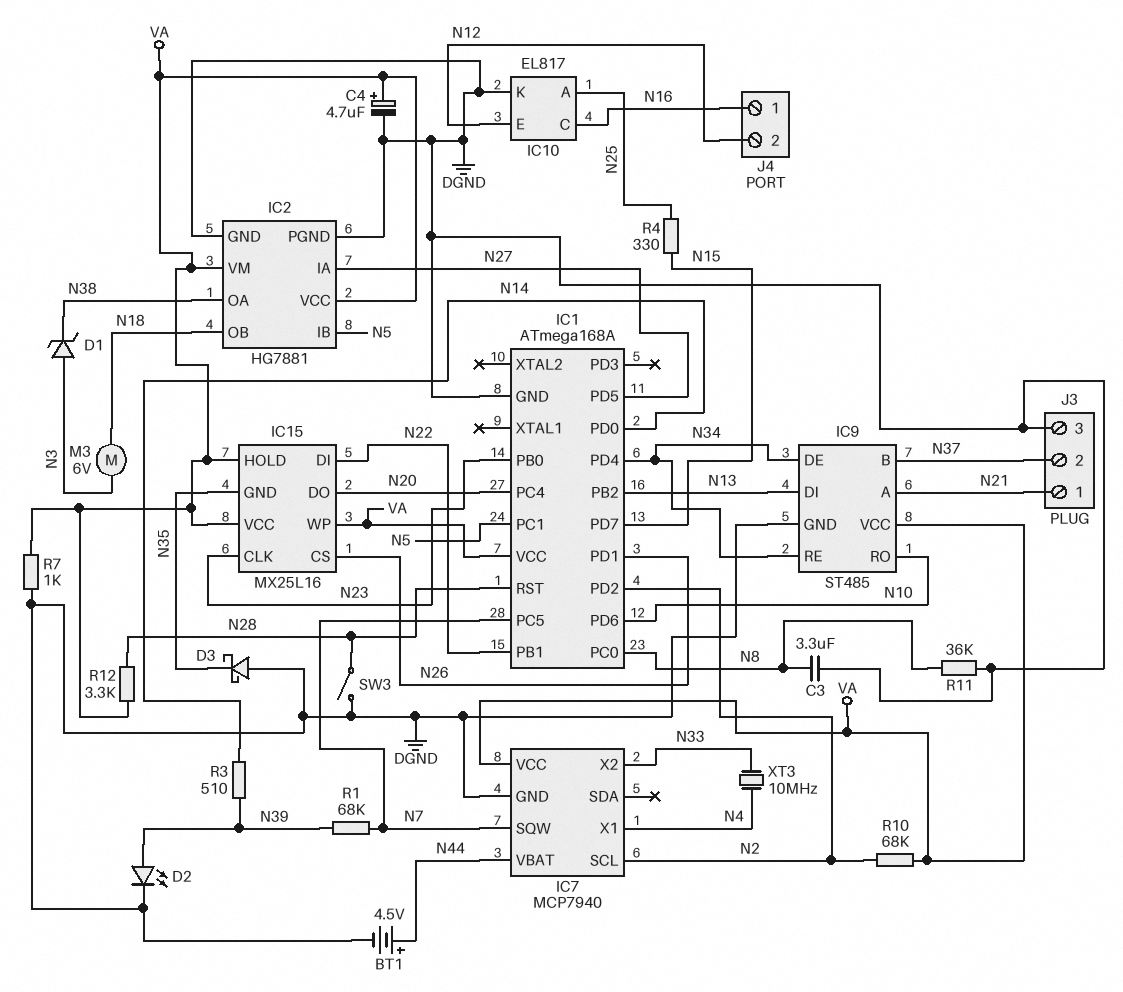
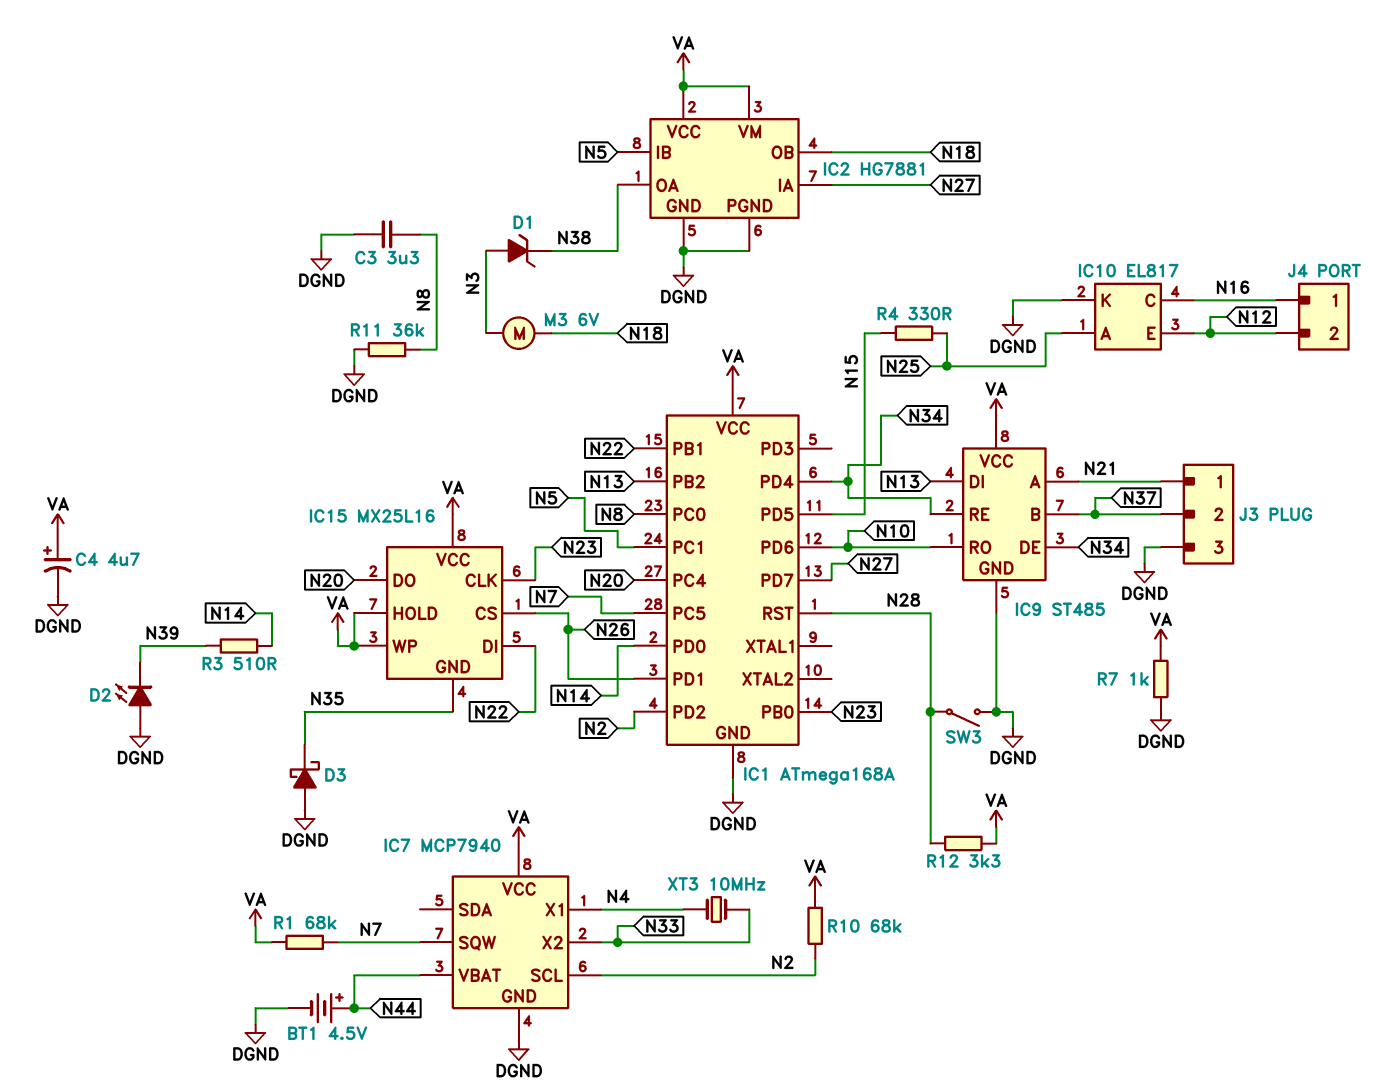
D2: LED (A N39, K DGND) -> LED (A DGND, K N39)
IC1 pin PD5: N27 -> N15
IC1 pin PD7: N15 -> N27
R1: 68k (N7, N39) -> 68k (N7, VA)

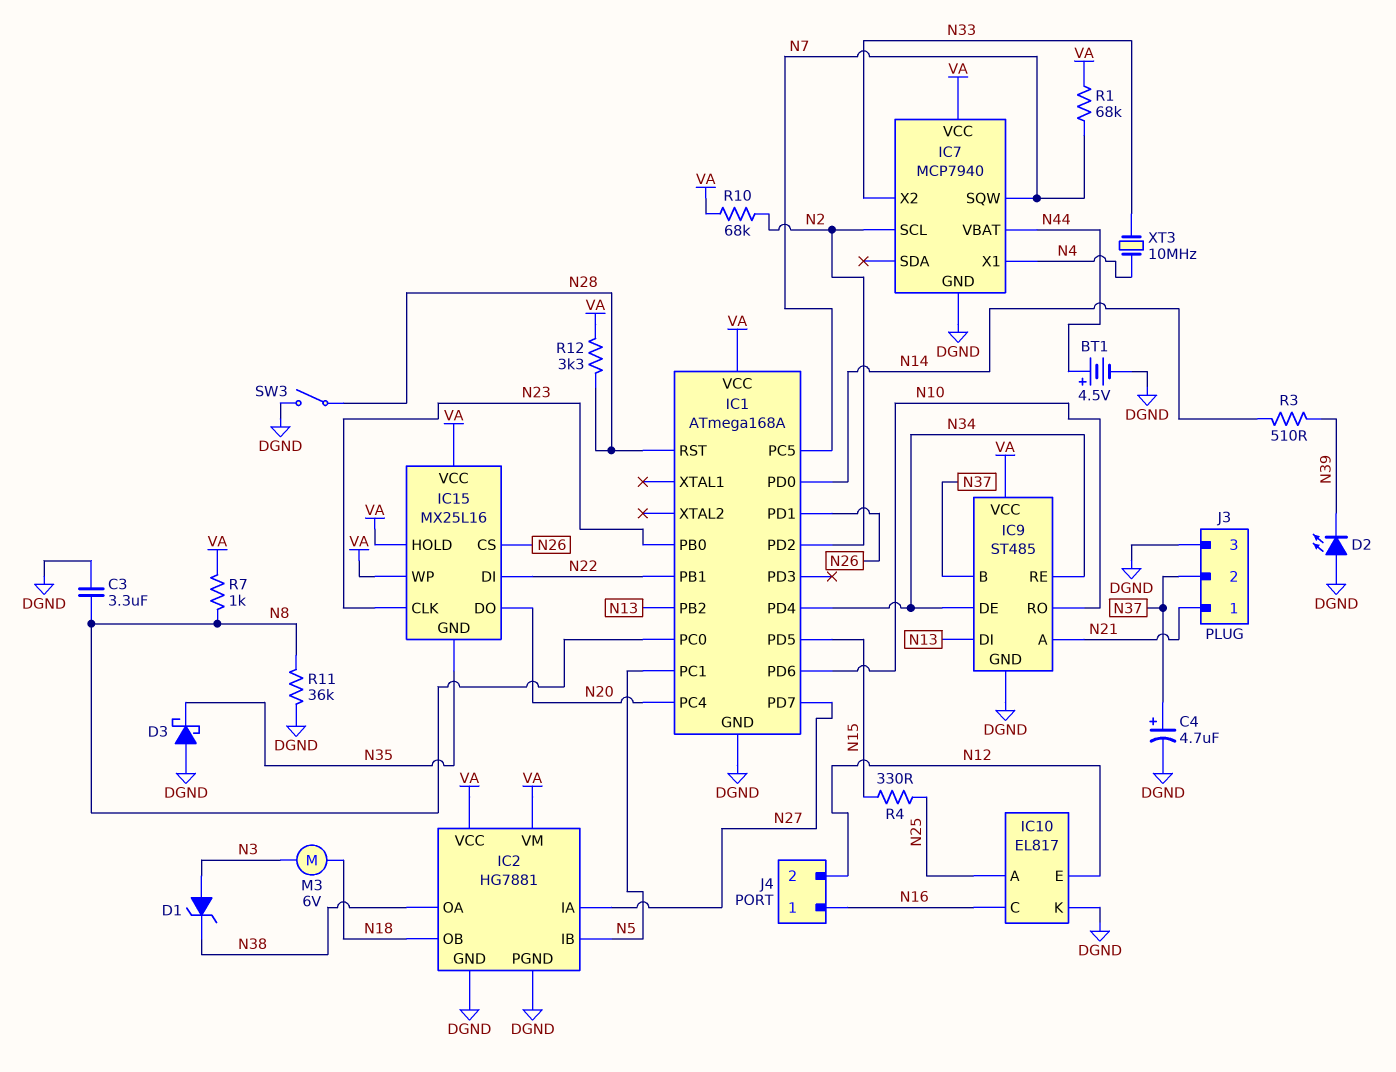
C4: 4.7uF (plus VA, minus DGND) -> 4.7uF (plus N37, minus DGND)
R7: 1k (DGND, VA) -> 1k (N8, VA)

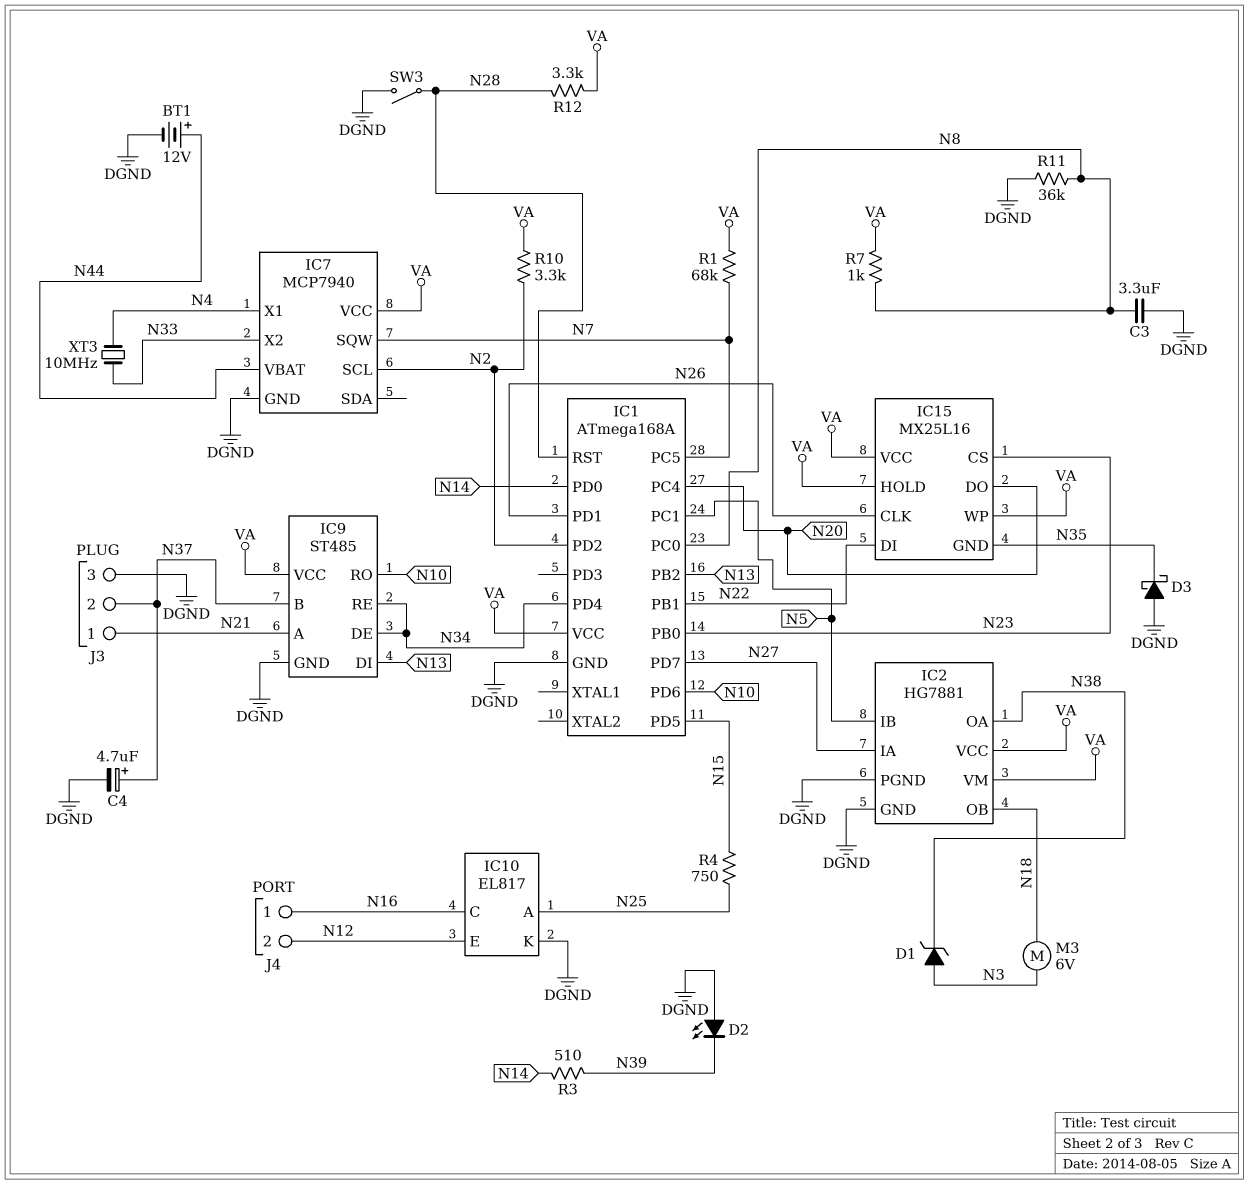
BT1: 4.5V (plus N44, minus DGND) -> 12V (plus N44, minus DGND)
IC15 pin CLK: N23 -> N26
IC15 pin CS: N26 -> N23
R4: 330 (N15, N25) -> 750 (N15, N25)
R10: 68k (N2, VA) -> 3.3k (N2, VA)

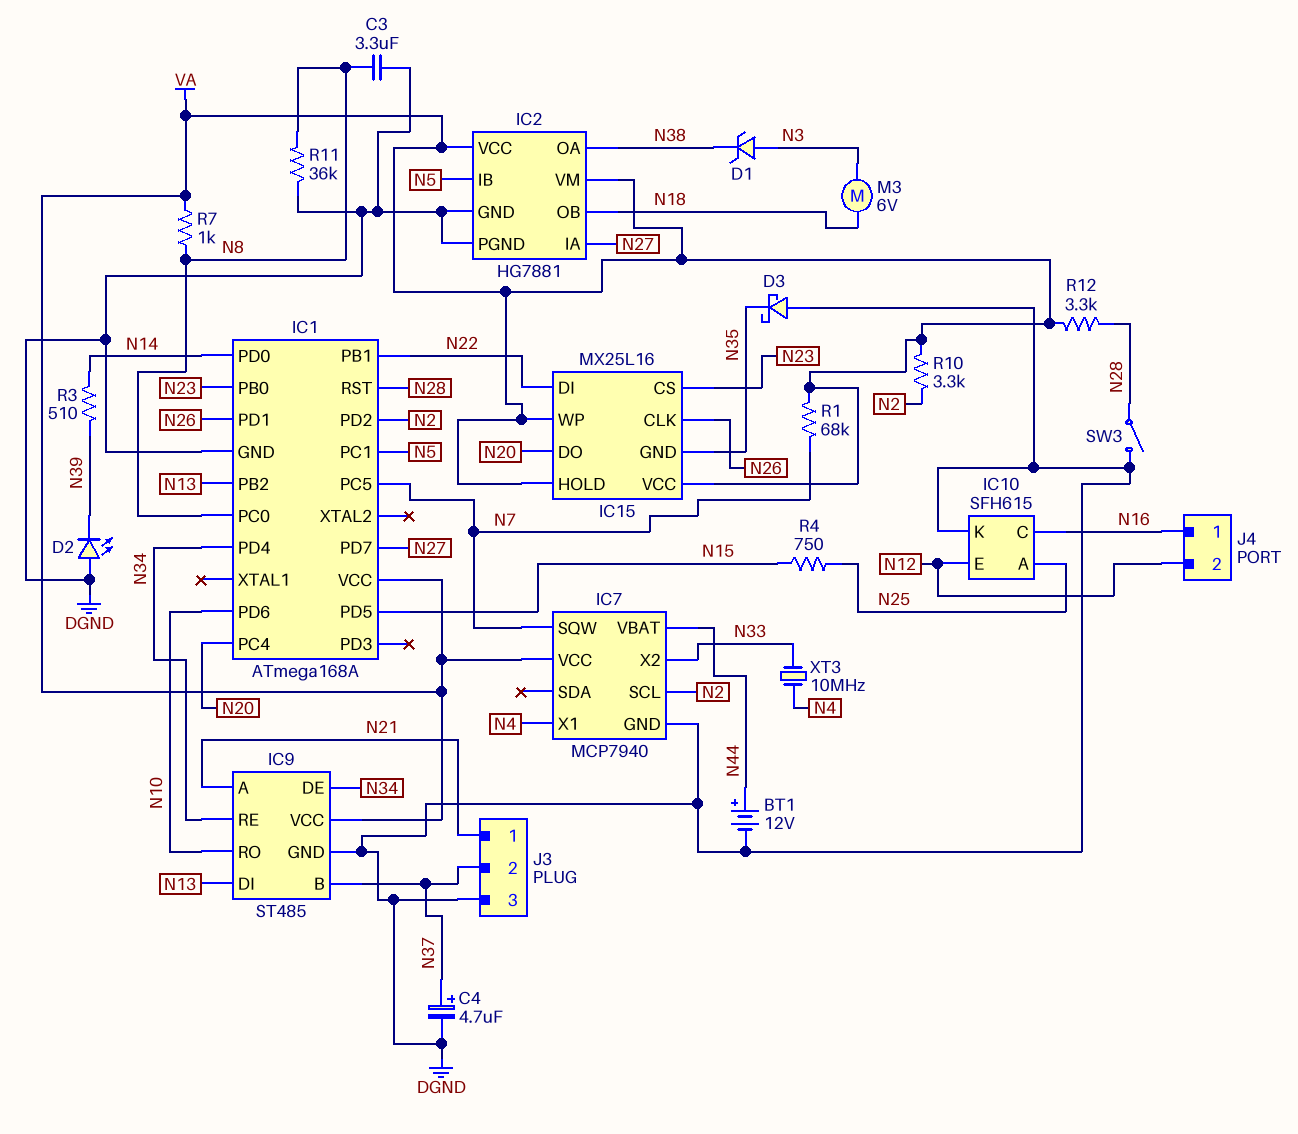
IC10: EL817 -> SFH615

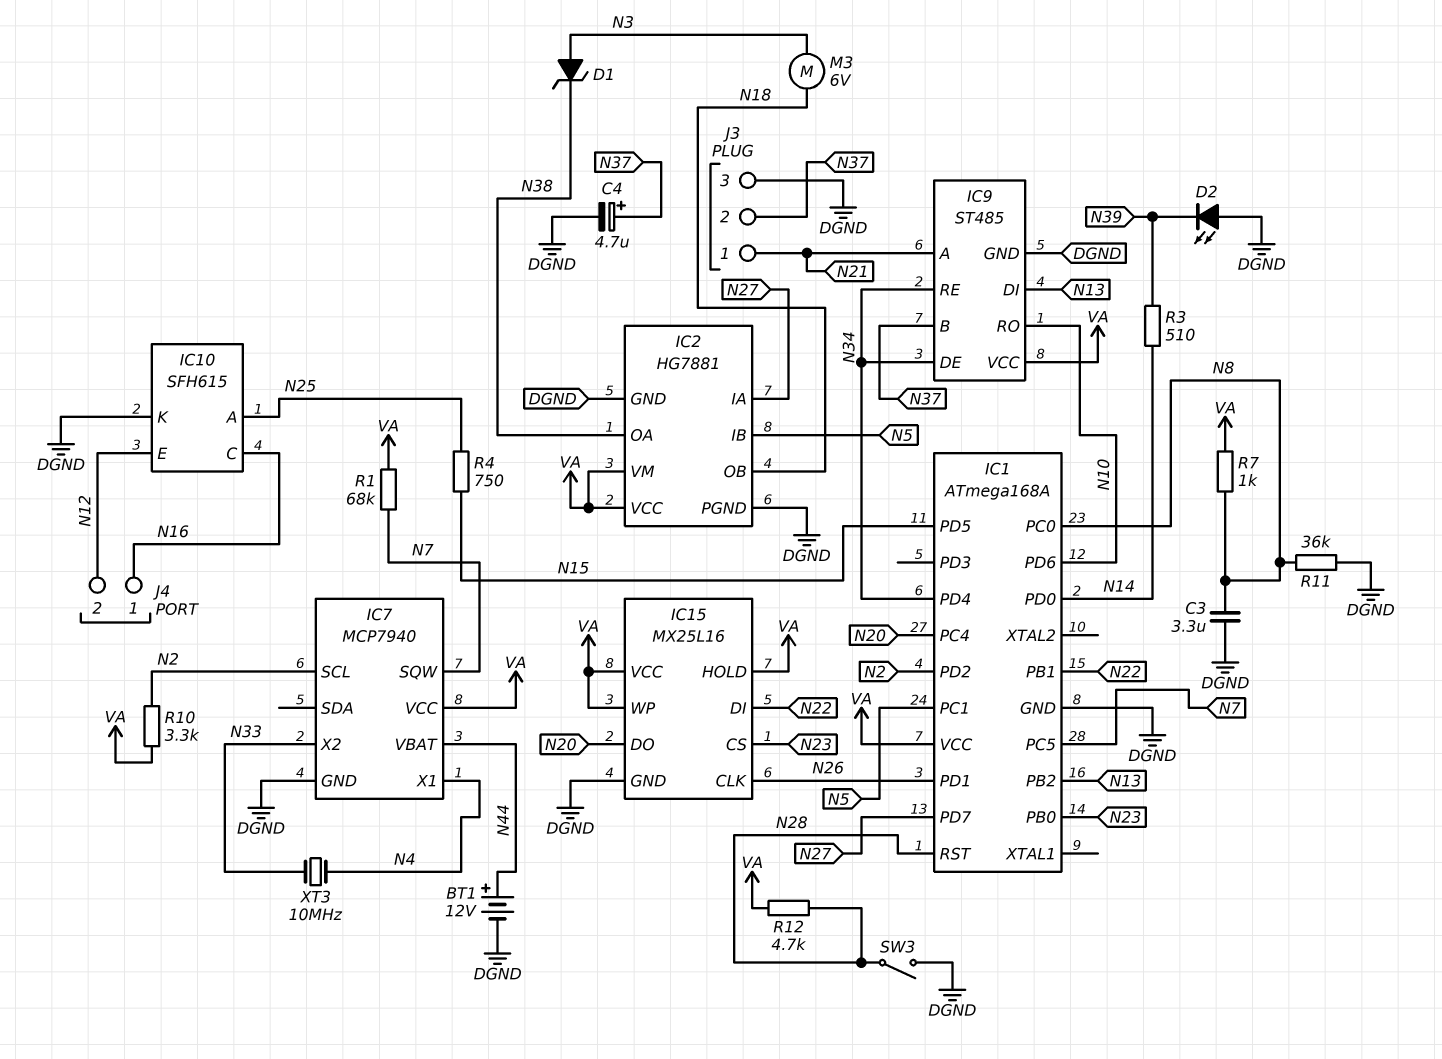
D3: schottky (A DGND, K N35) -> none
IC15 pin GND: N35 -> DGND
R12: 3.3k (N28, VA) -> 4.7k (N28, VA)

